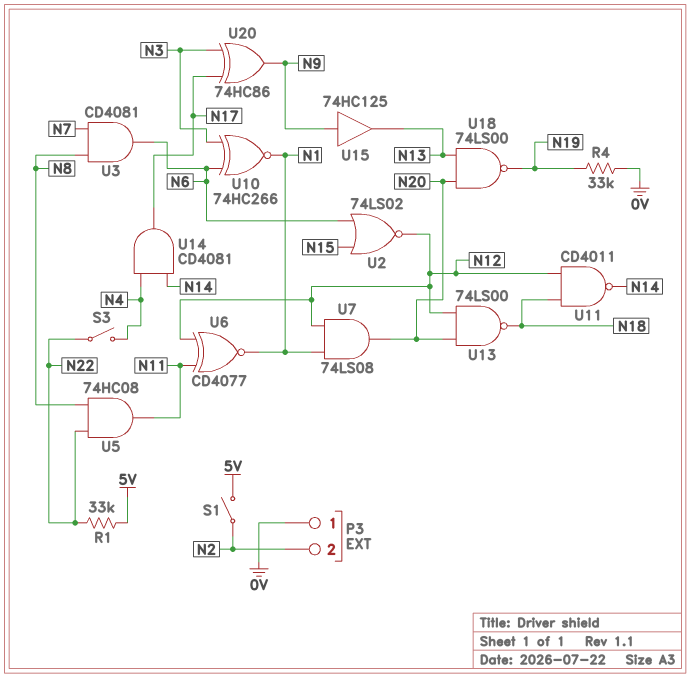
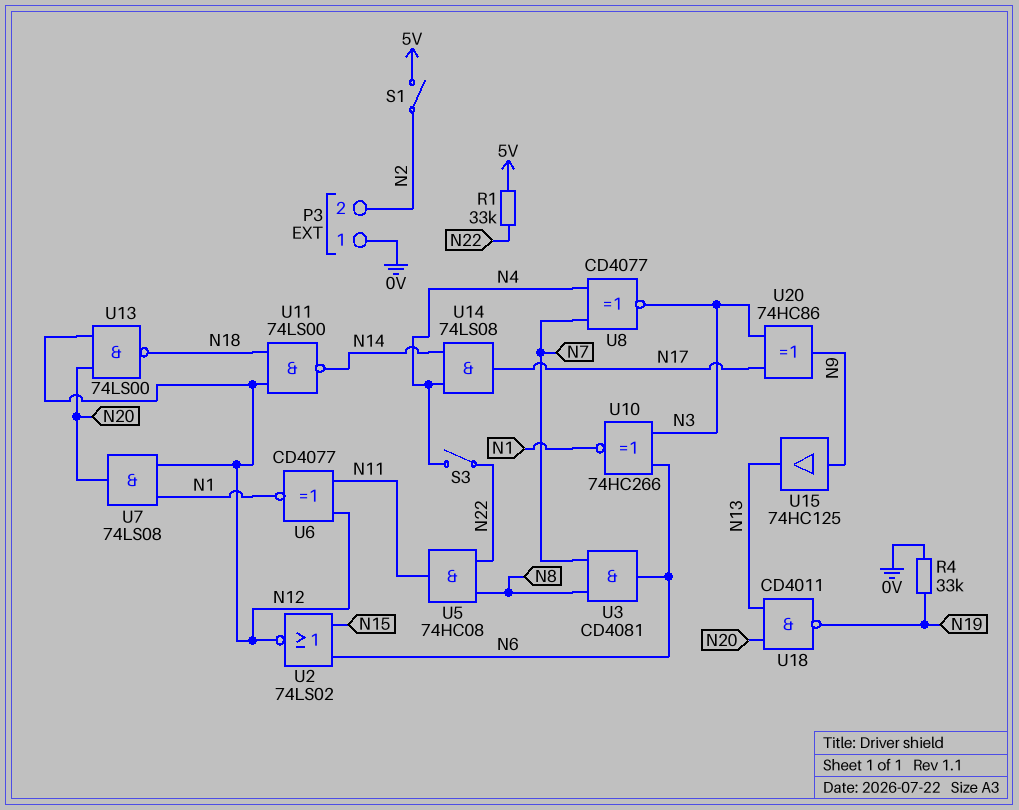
U8: none -> XNOR CD4077 (in N4, in N7, out N3)
U11: NAND CD4011 (in N12, in N18, out N14) -> NAND 74LS00 (in N12, in N18, out N14)
U14: AND CD4081 (in N4, in N14, out N17) -> AND 74LS08 (in N4, in N14, out N17)
U18: NAND 74LS00 (in N13, in N20, out N19) -> NAND CD4011 (in N13, in N20, out N19)

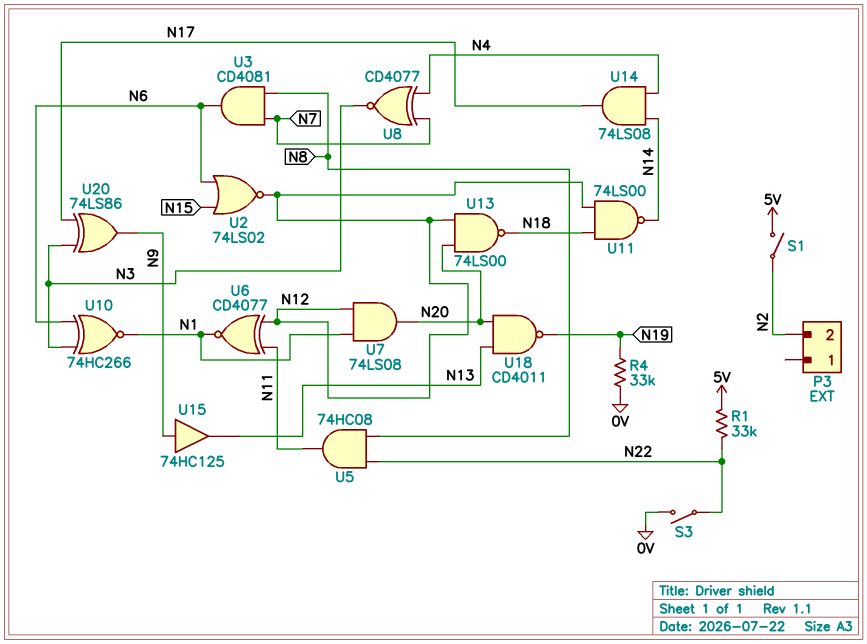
P3 pin 1: 0V -> none
S3: switch (N4, N22) -> switch (0V, N22)
U20: XOR 74HC86 (in N3, in N17, out N9) -> XOR 74LS86 (in N3, in N17, out N9)

